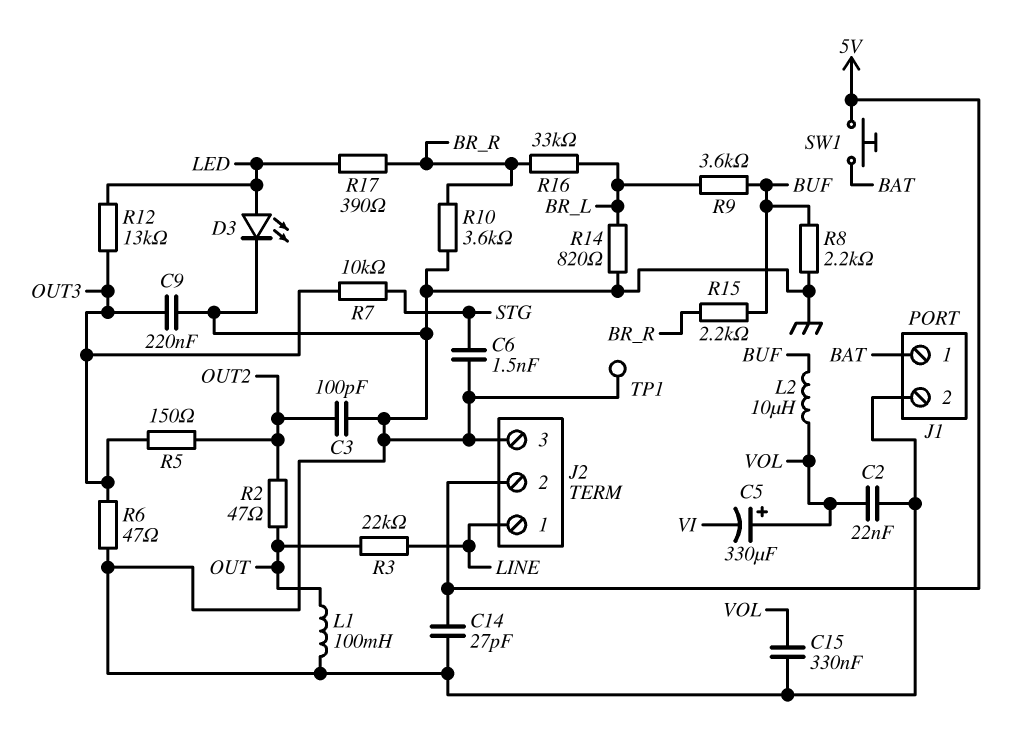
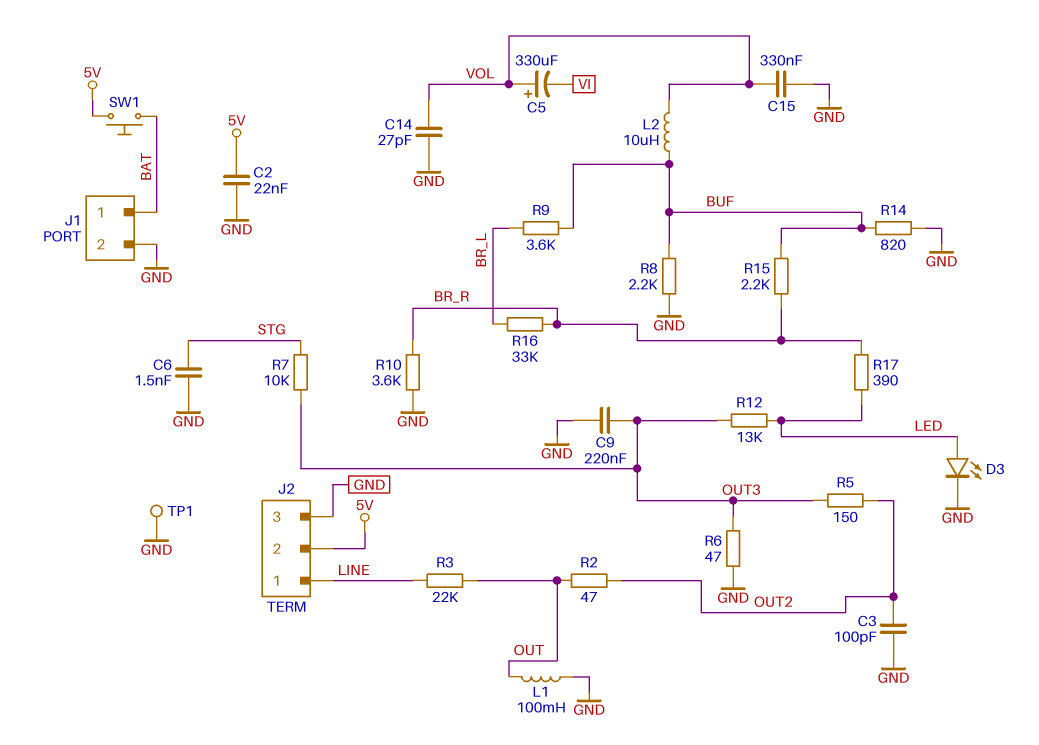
C2: 22nF (GND, VOL) -> 22nF (5V, GND)
C14: 27pF (5V, GND) -> 27pF (GND, VOL)
R14: 820 (BR_L, GND) -> 820 (BUF, GND)

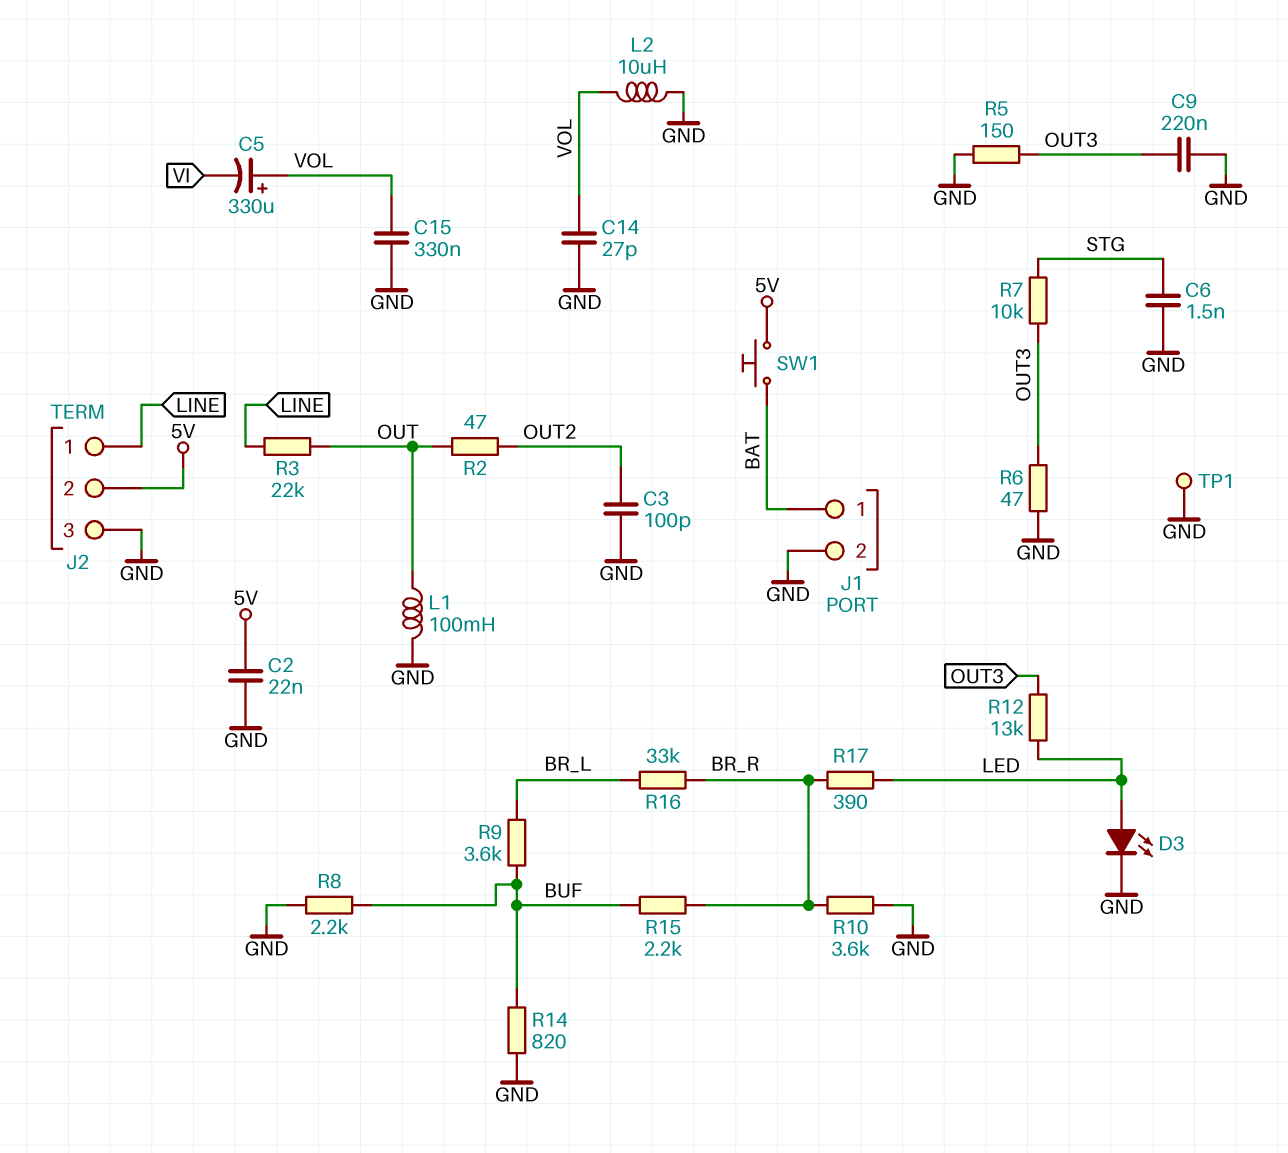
L2: 10uH (BUF, VOL) -> 10uH (GND, VOL)
R5: 150 (OUT2, OUT3) -> 150 (GND, OUT3)

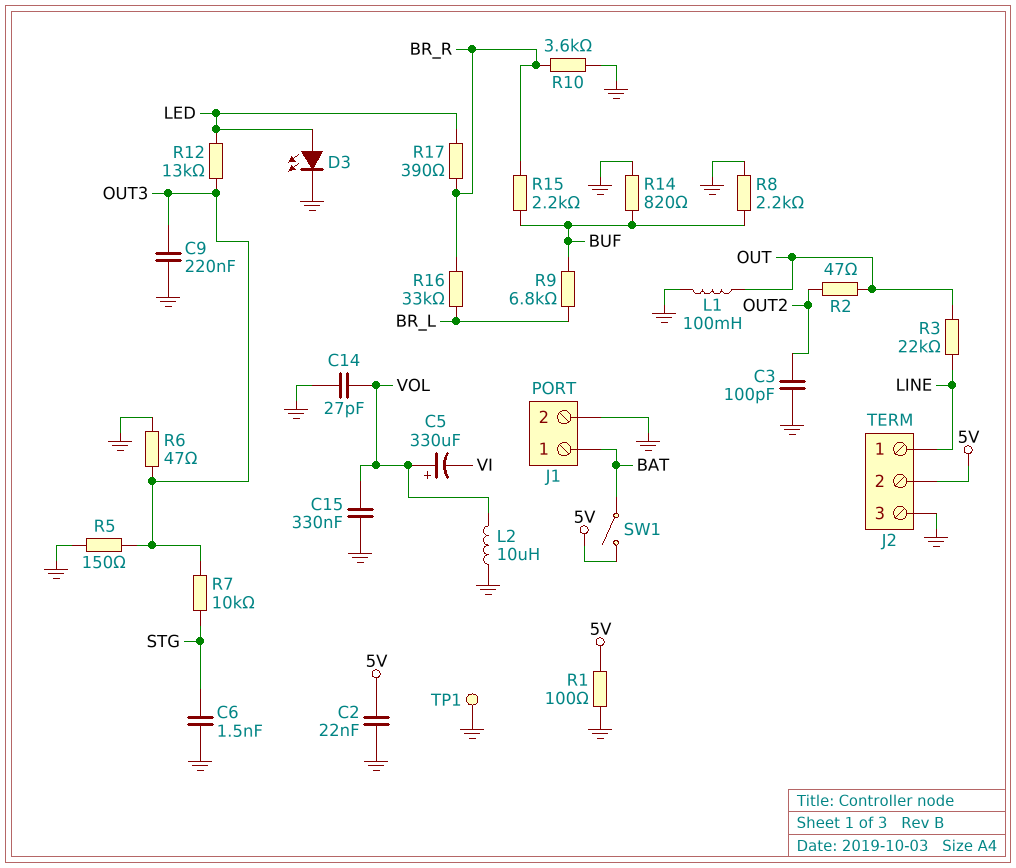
R1: none -> 100 (5V, GND)
R9: 3.6k (BR_L, BUF) -> 6.8k (BR_L, BUF)
SW1: button (5V, BAT) -> switch (5V, BAT)

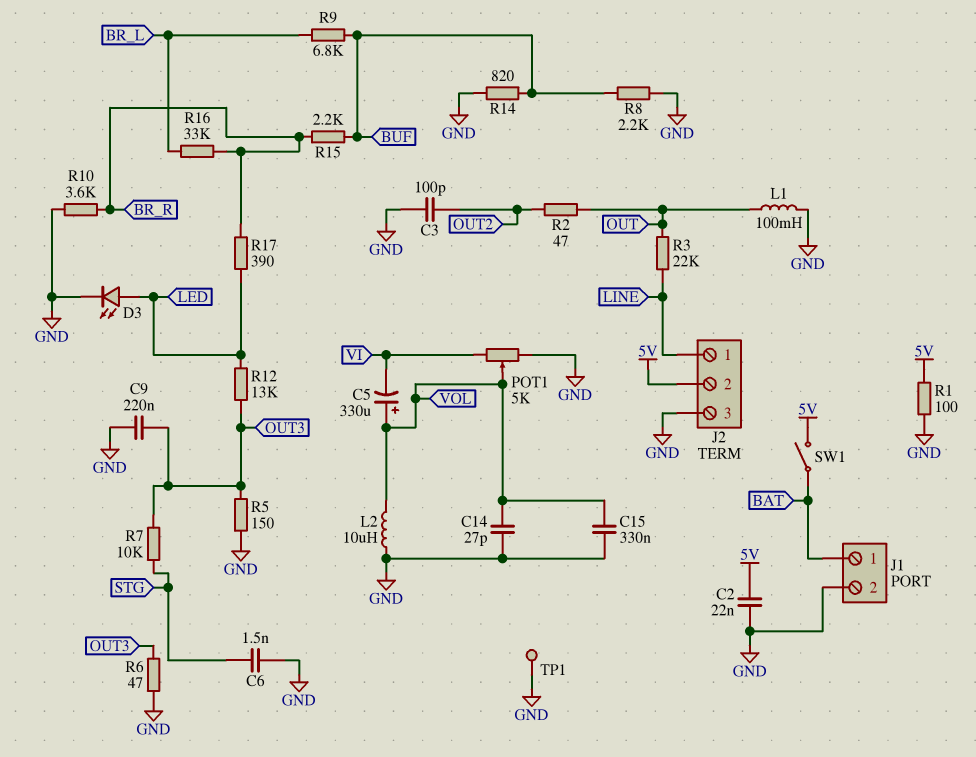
POT1: none -> 5k (GND, VI, wiper VOL)

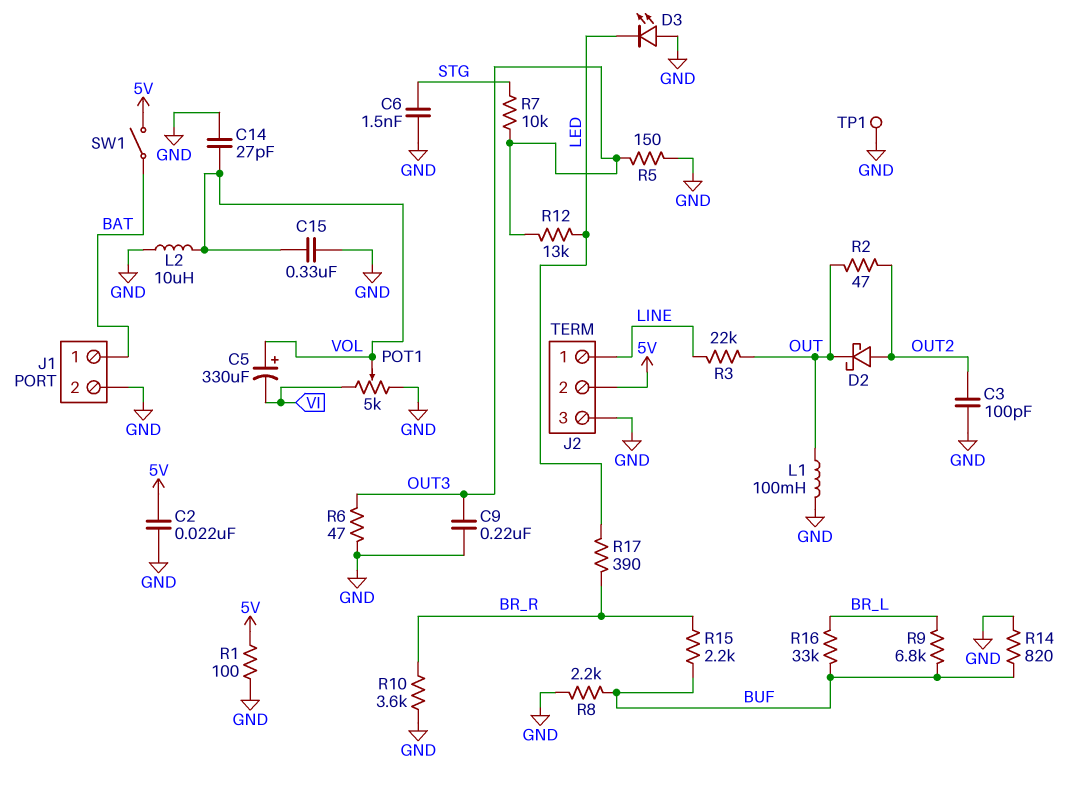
D2: none -> schottky (A OUT2, K OUT)
D3: LED (A LED, K GND) -> LED (A GND, K LED)
R16: 33k (BR_L, BR_R) -> 33k (BR_L, BUF)

